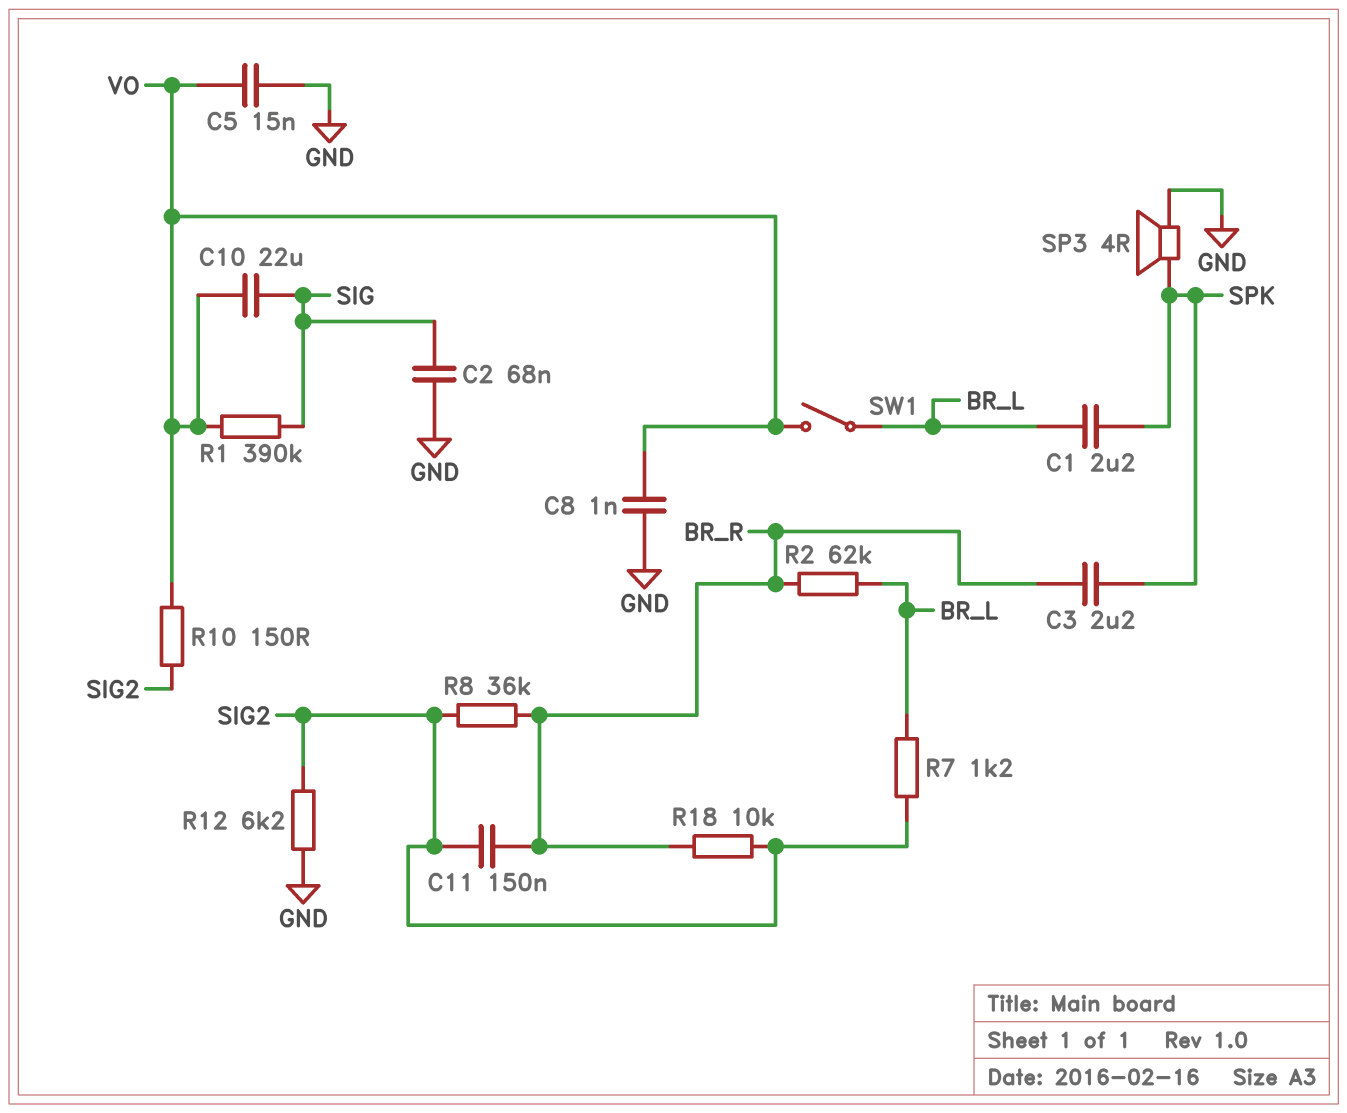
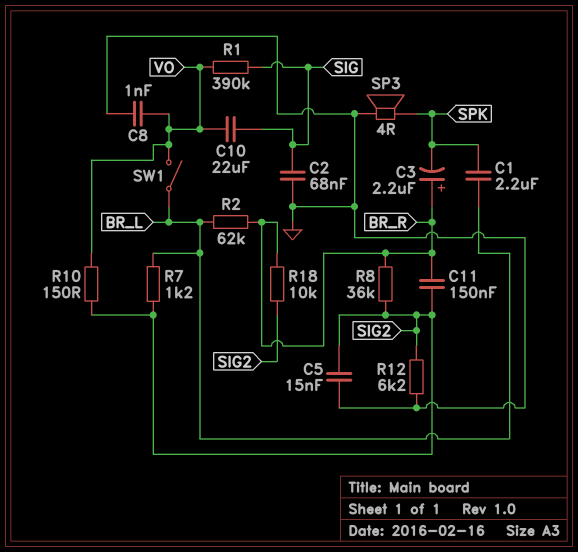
C3: 2.2uF (BR_R, SPK) -> 2.2uF (plus BR_R, minus SPK)
C5: 15nF (GND, VO) -> 15nF (GND, SIG2)

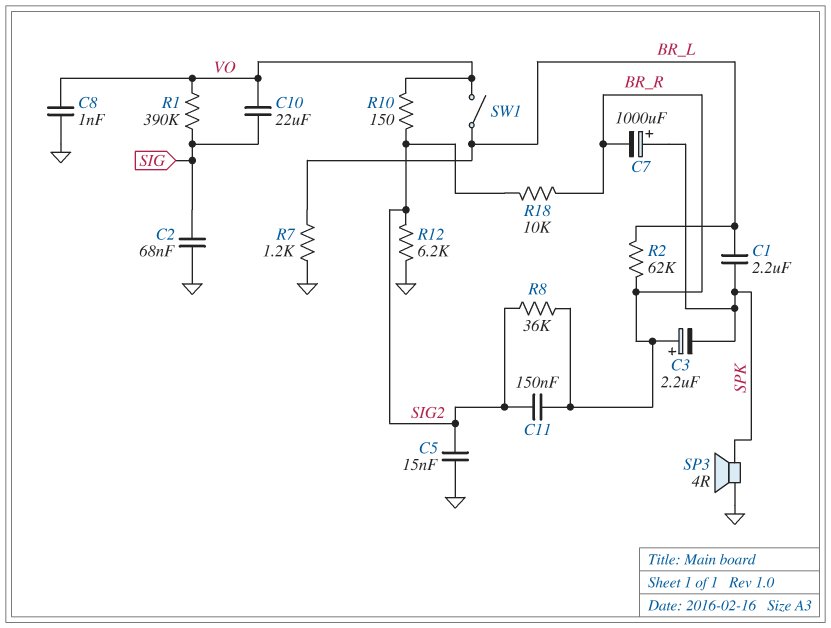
C7: none -> 1000uF (plus SPK, minus BR_R)
R7: 1.2k (BR_L, SIG2) -> 1.2k (BR_L, GND)

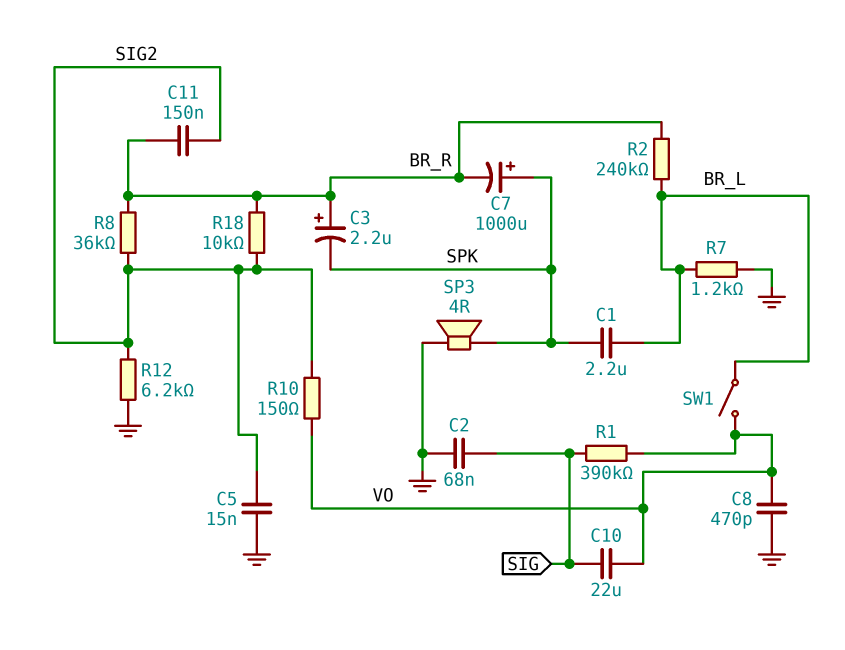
C8: 1nF (GND, VO) -> 470pF (GND, VO)
R2: 62k (BR_L, BR_R) -> 240k (BR_L, BR_R)

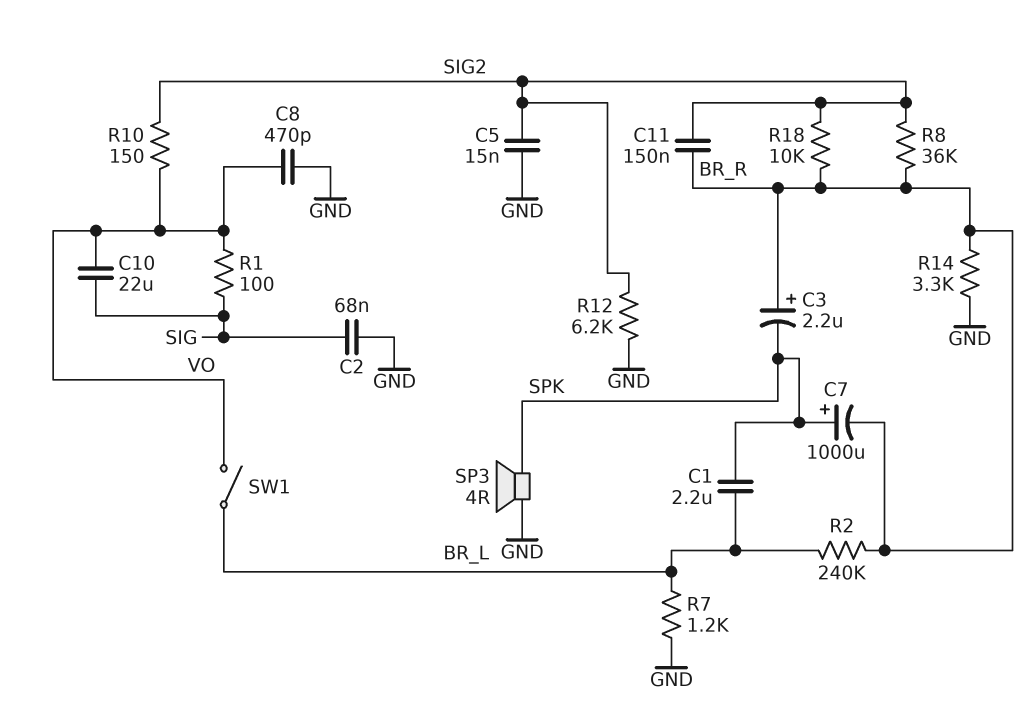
R1: 390k (SIG, VO) -> 100 (SIG, VO)
R14: none -> 3.3k (BR_R, GND)

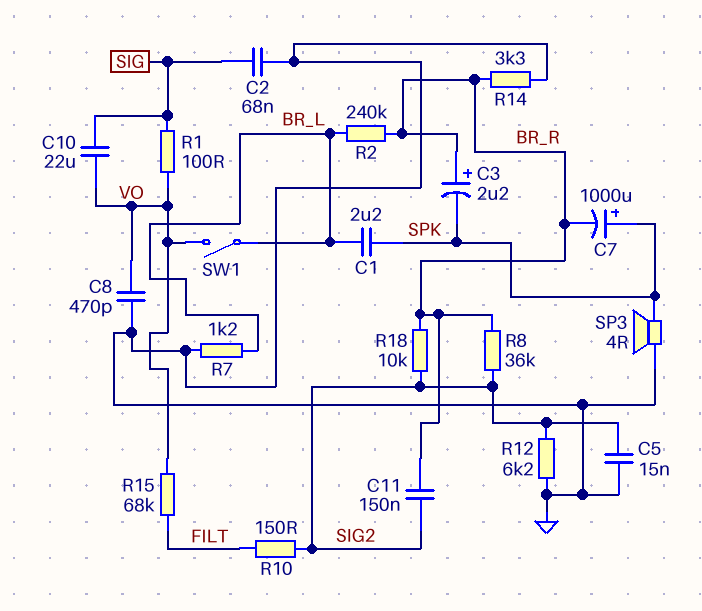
R10: 150 (SIG2, VO) -> 150 (FILT, SIG2)
R15: none -> 68k (FILT, VO)

